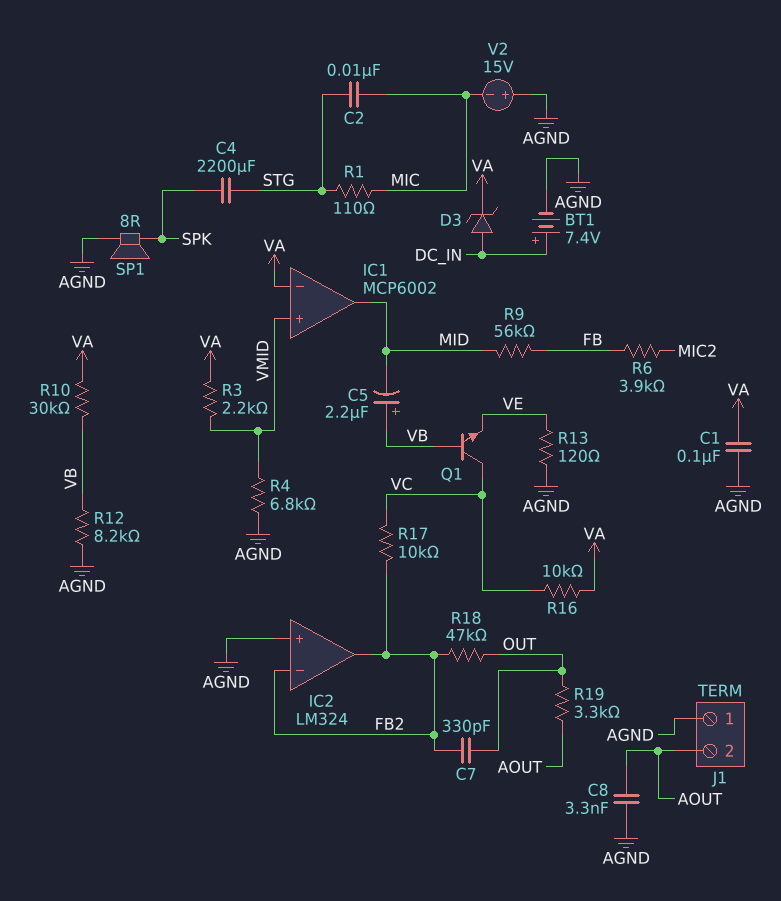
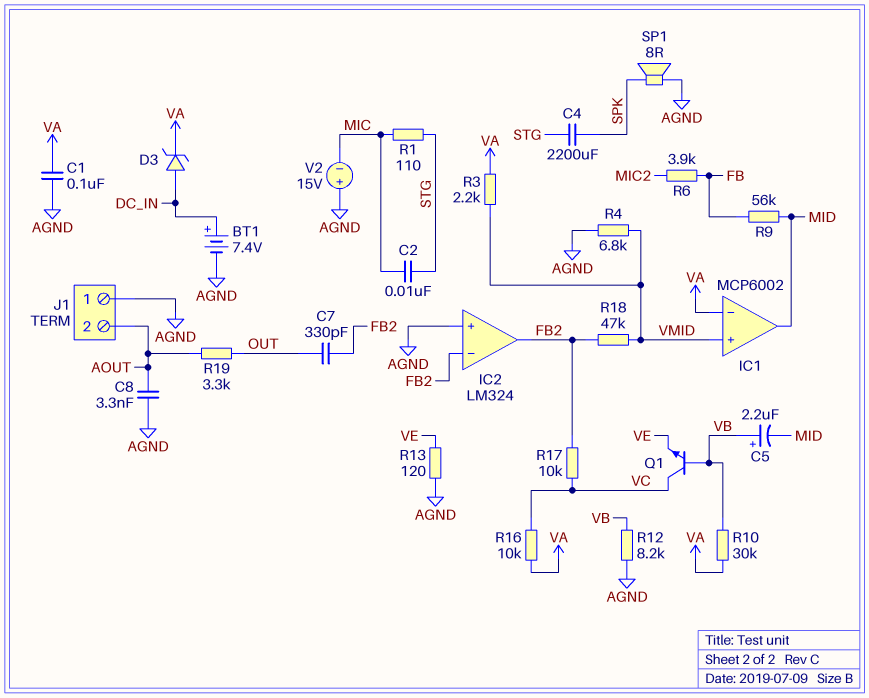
R18: 47k (FB2, OUT) -> 47k (FB2, VMID)

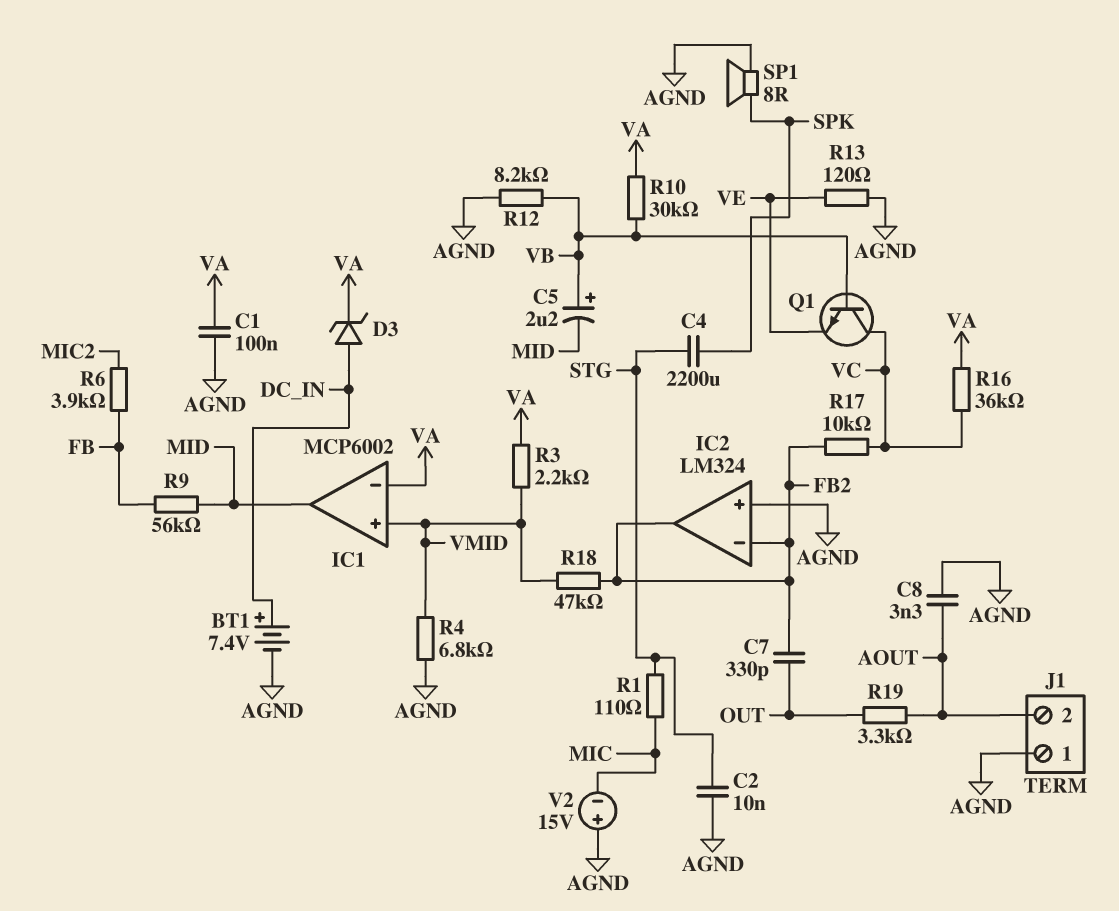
C2: 10nF (MIC, STG) -> 10nF (AGND, STG)
R16: 10k (VA, VC) -> 36k (VA, VC)

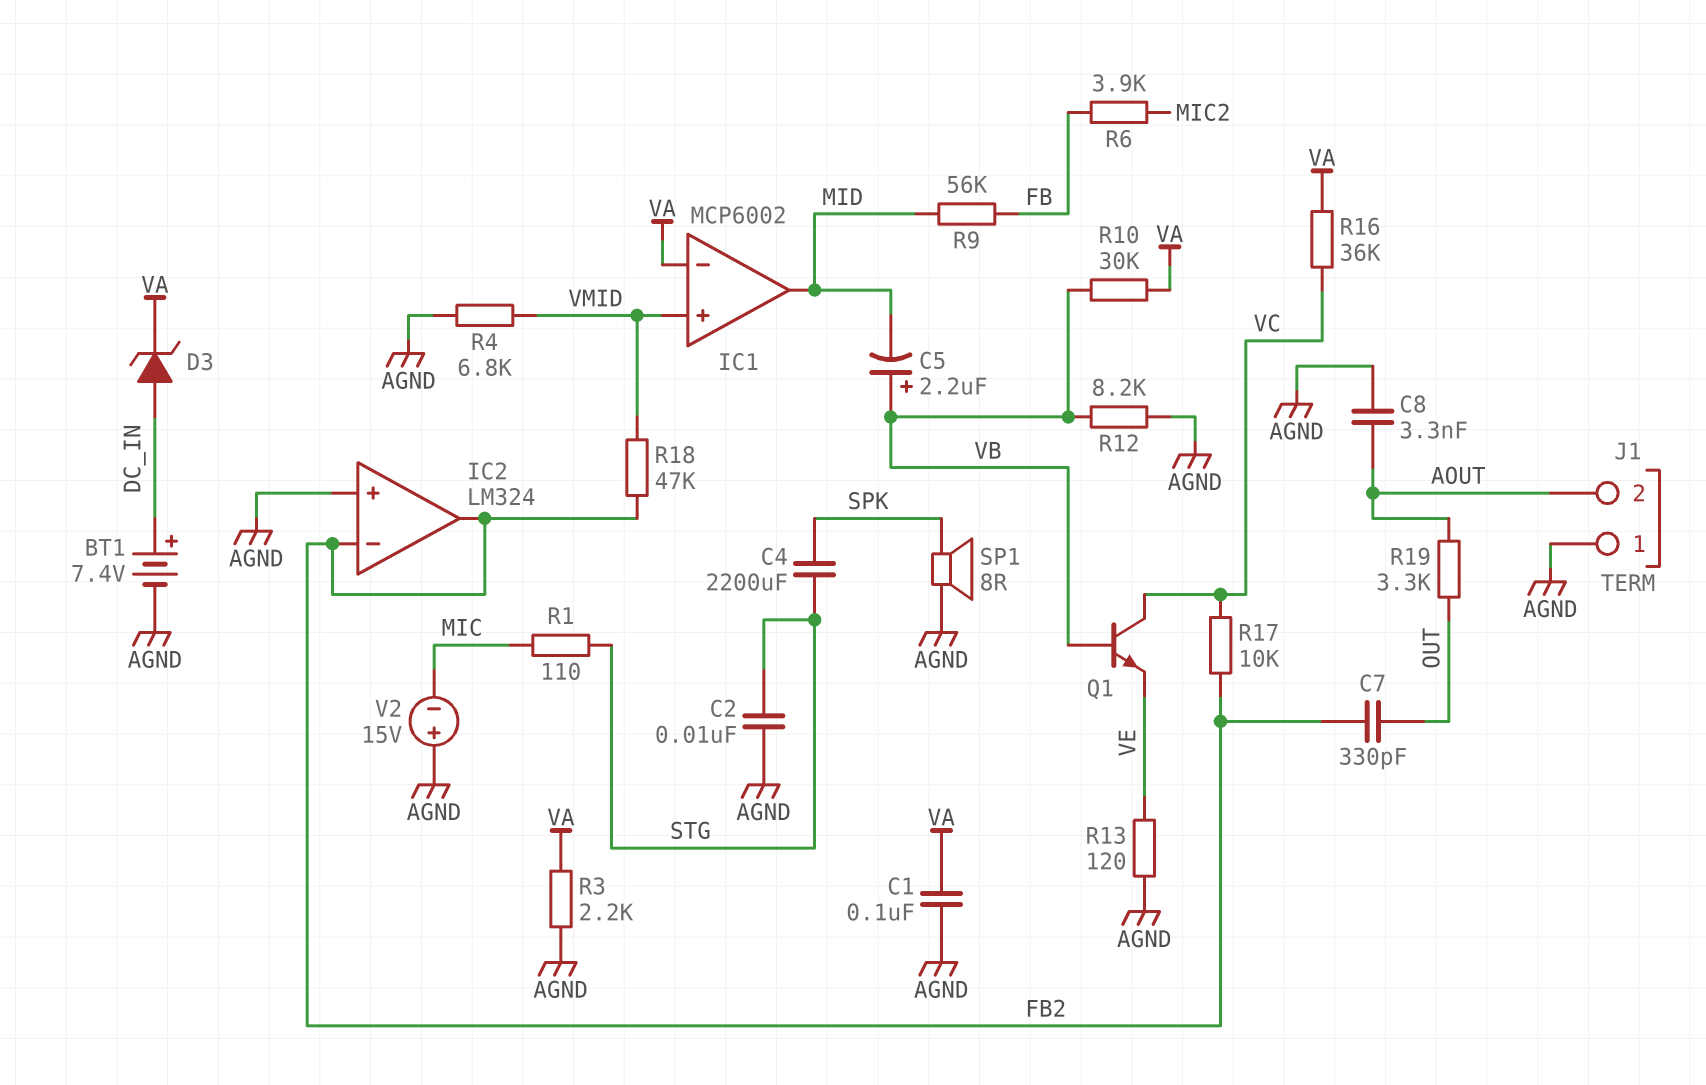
R3: 2.2k (VA, VMID) -> 2.2k (AGND, VA)

